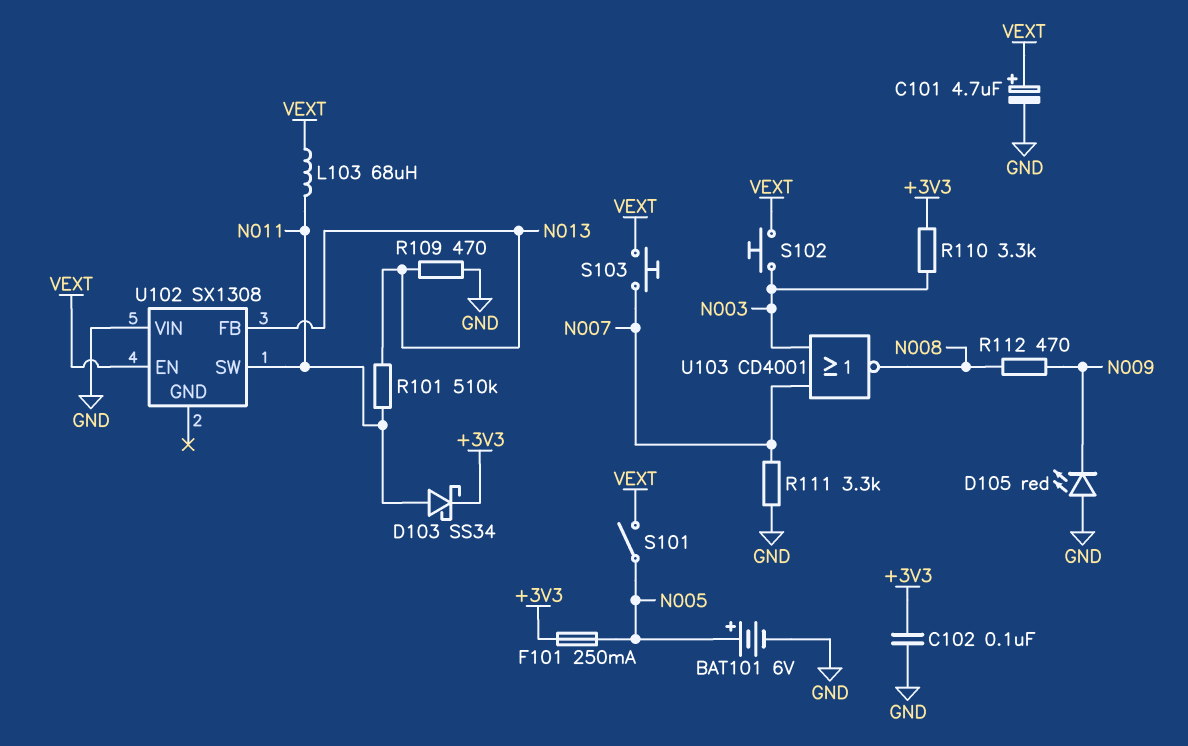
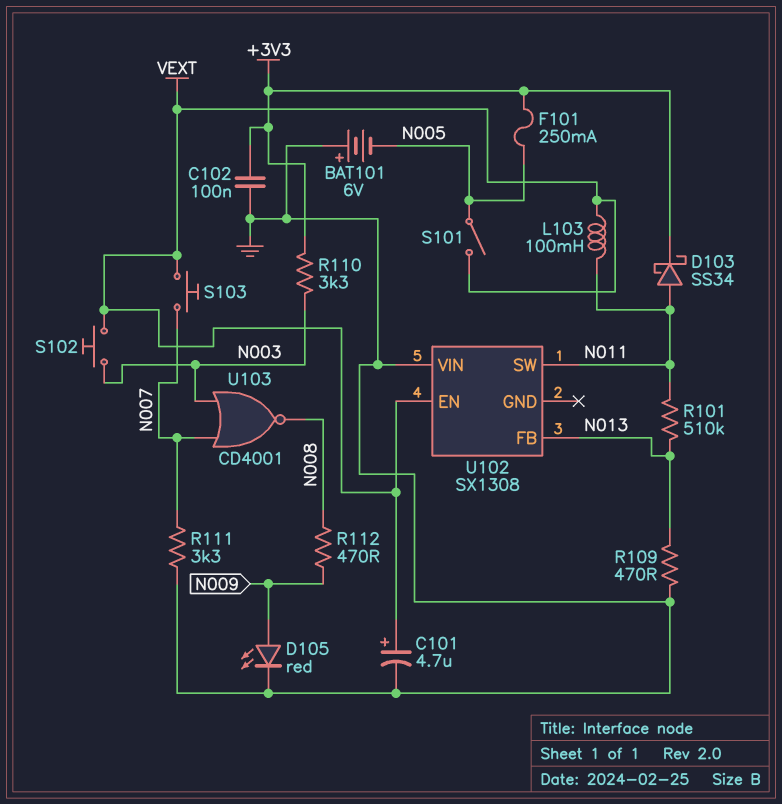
BAT101: 6V (plus N005, minus GND) -> 6V (plus GND, minus N005)
D105: LED red (A GND, K N009) -> LED red (A N009, K GND)
L103: 68uH (N011, VEXT) -> 100mH (N011, VEXT)

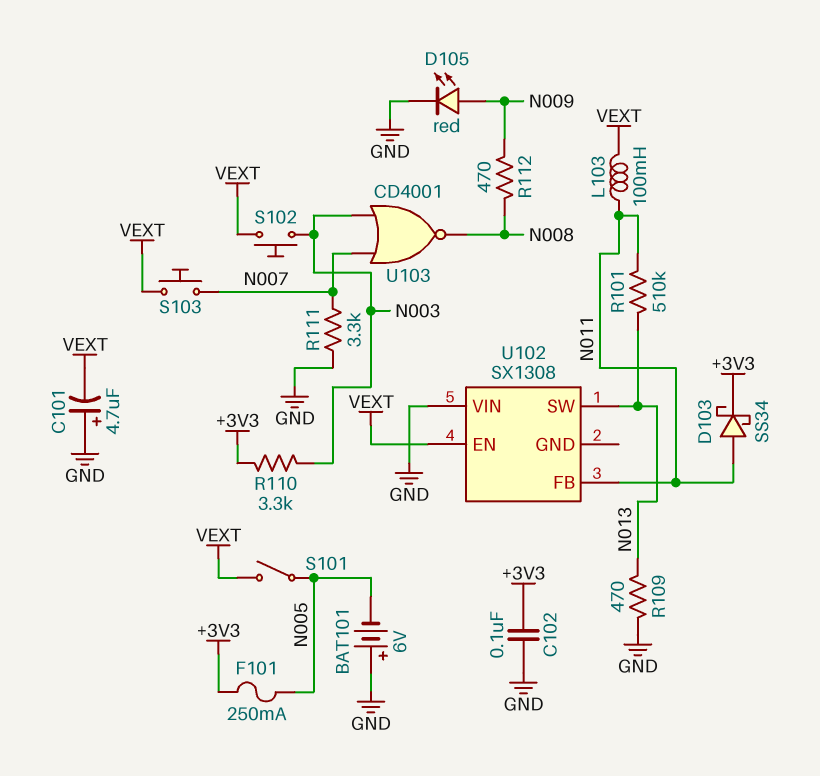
C101: 4.7uF (plus VEXT, minus GND) -> 4.7uF (plus GND, minus VEXT)
U102 pin FB: N013 -> N011
U102 pin SW: N011 -> N013

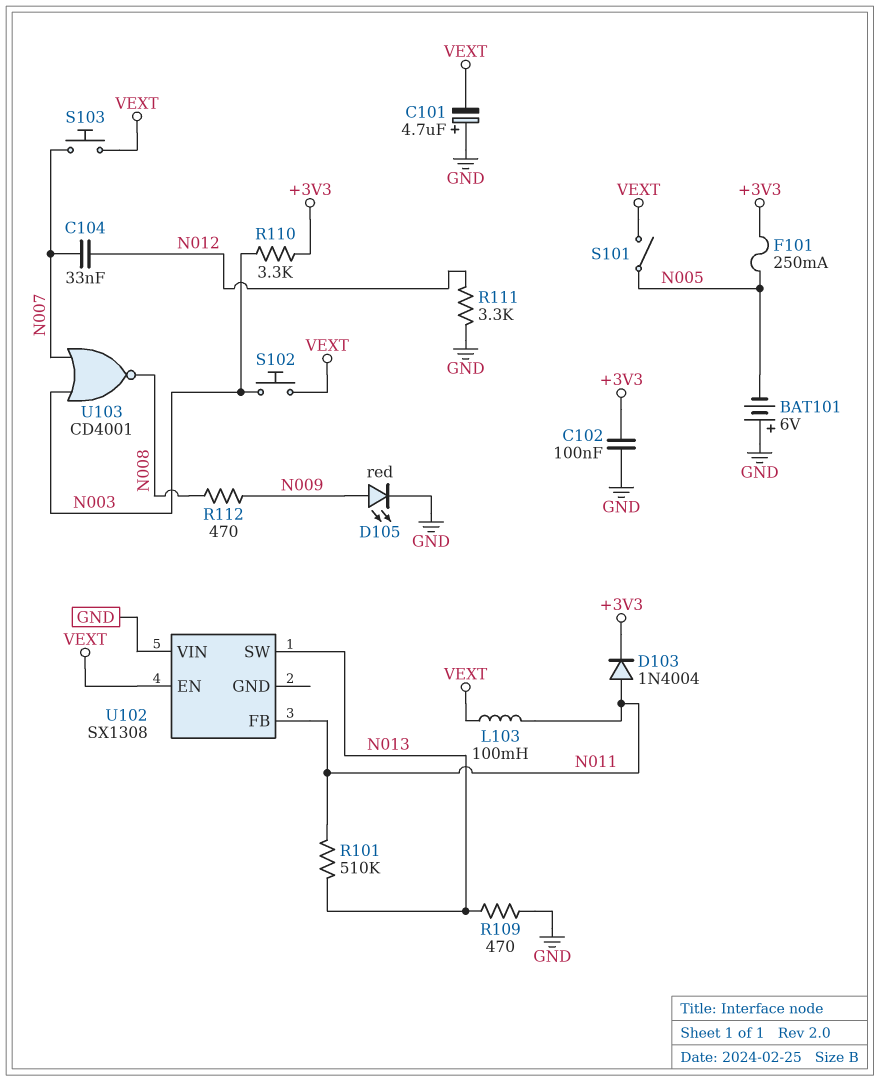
C104: none -> 33nF (N007, N012)
D103: schottky SS34 (A N011, K +3V3) -> diode 1N4004 (A N011, K +3V3)
R111: 3.3k (GND, N007) -> 3.3k (GND, N012)

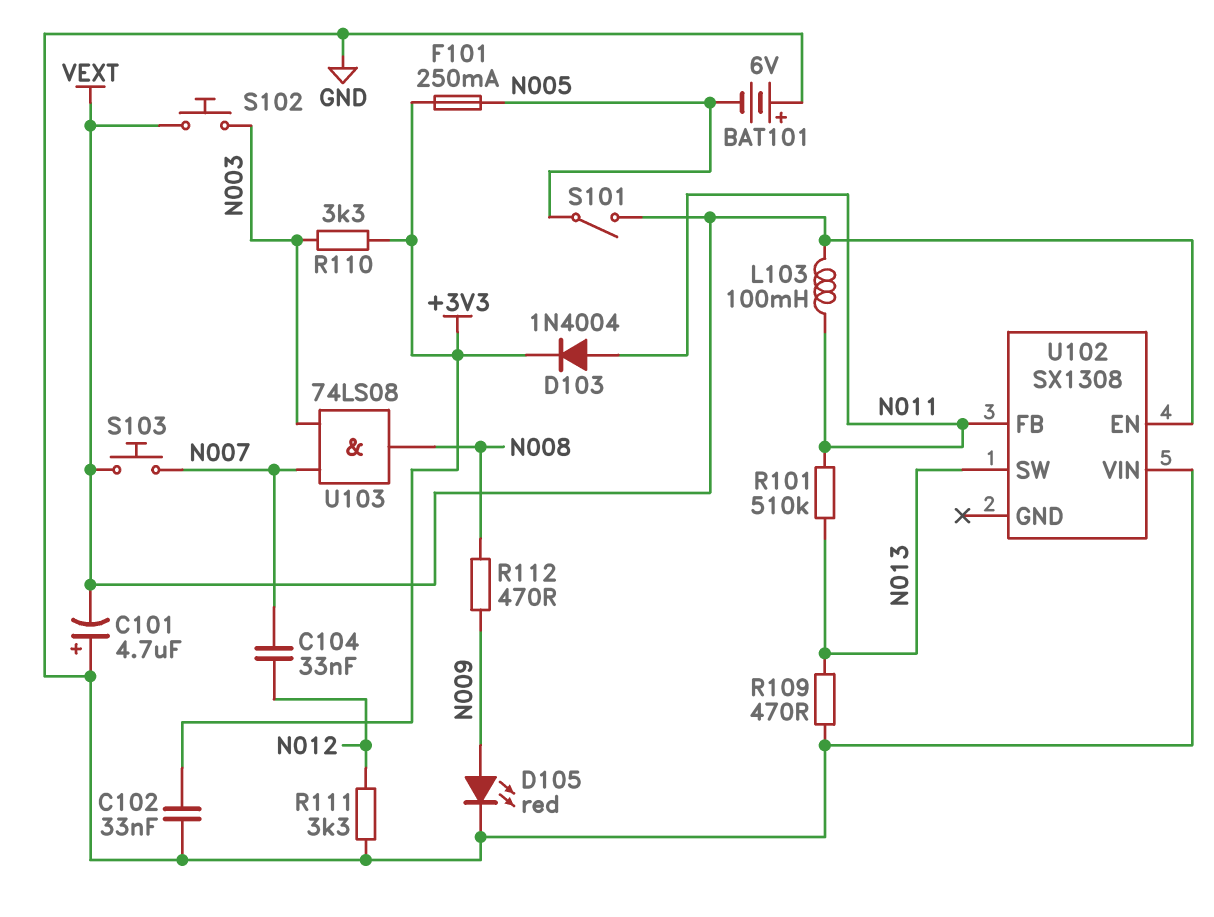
C102: 100nF (+3V3, GND) -> 33nF (+3V3, GND)
U103: NOR CD4001 (in N003, in N007, out N008) -> AND 74LS08 (in N003, in N007, out N008)

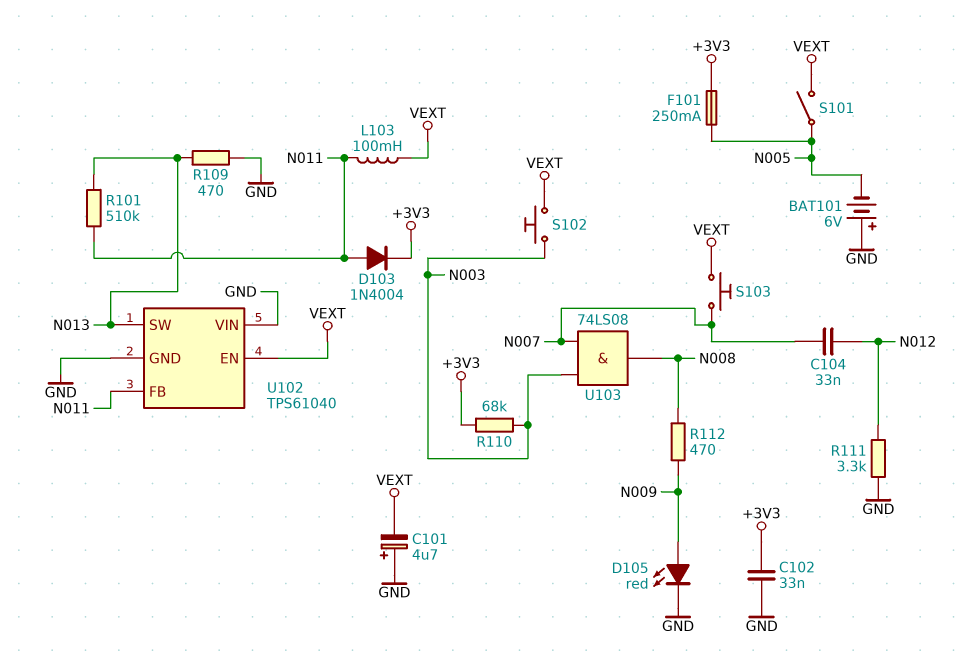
R110: 3.3k (+3V3, N003) -> 68k (+3V3, N003)
U102: SX1308 -> TPS61040
U102 pin GND: none -> GND

